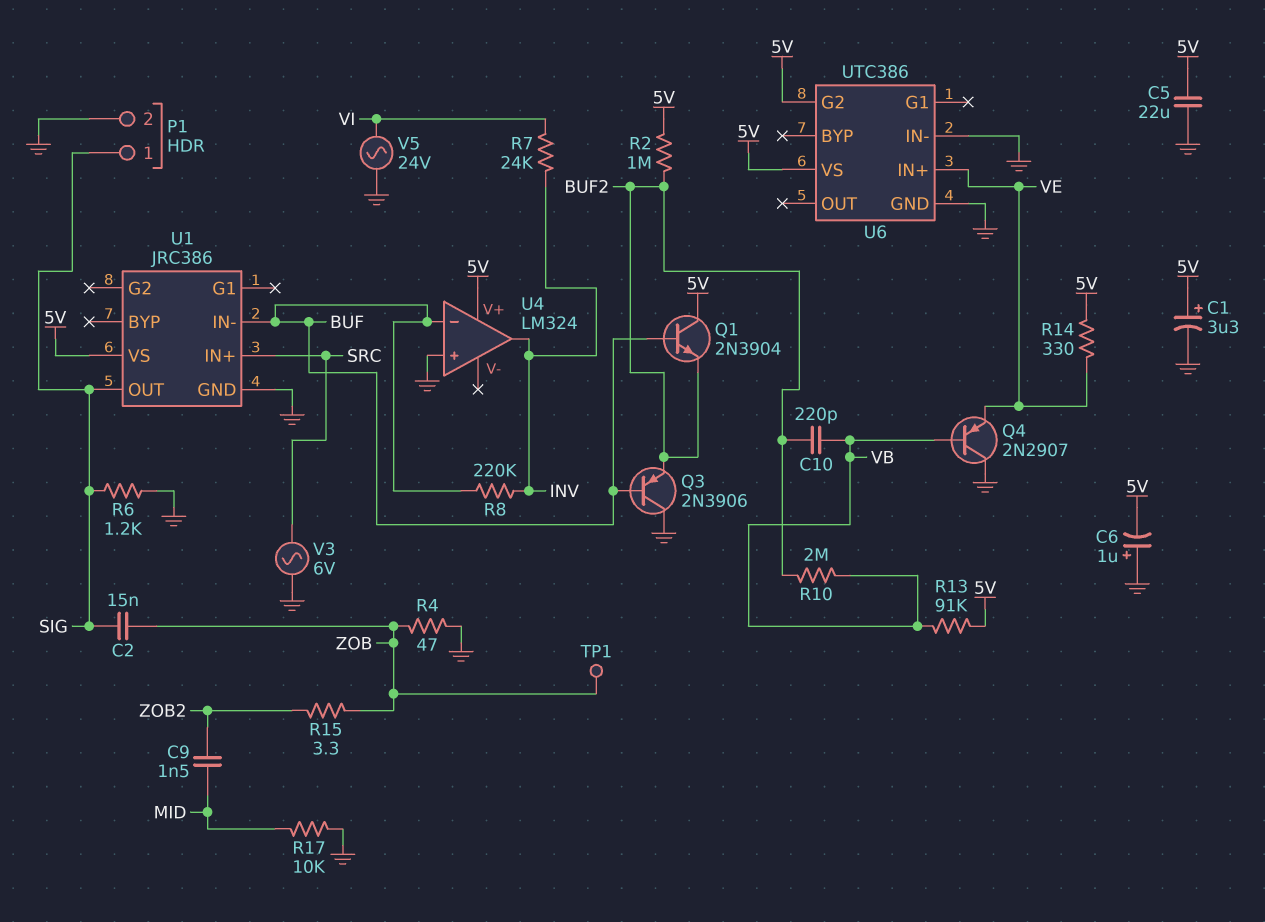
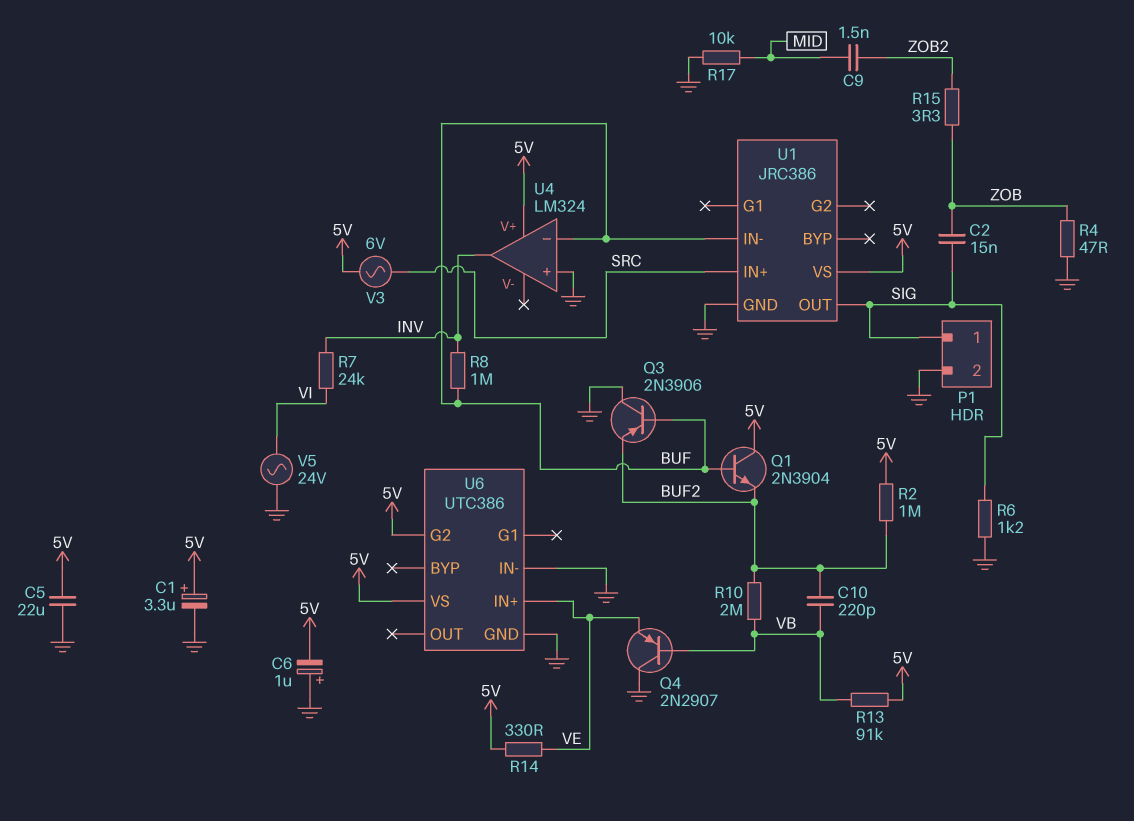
R8: 220k (BUF, INV) -> 1M (BUF, INV)
TP1: test point (ZOB) -> none
V3: AC 6V (GND, SRC) -> AC 6V (5V, SRC)

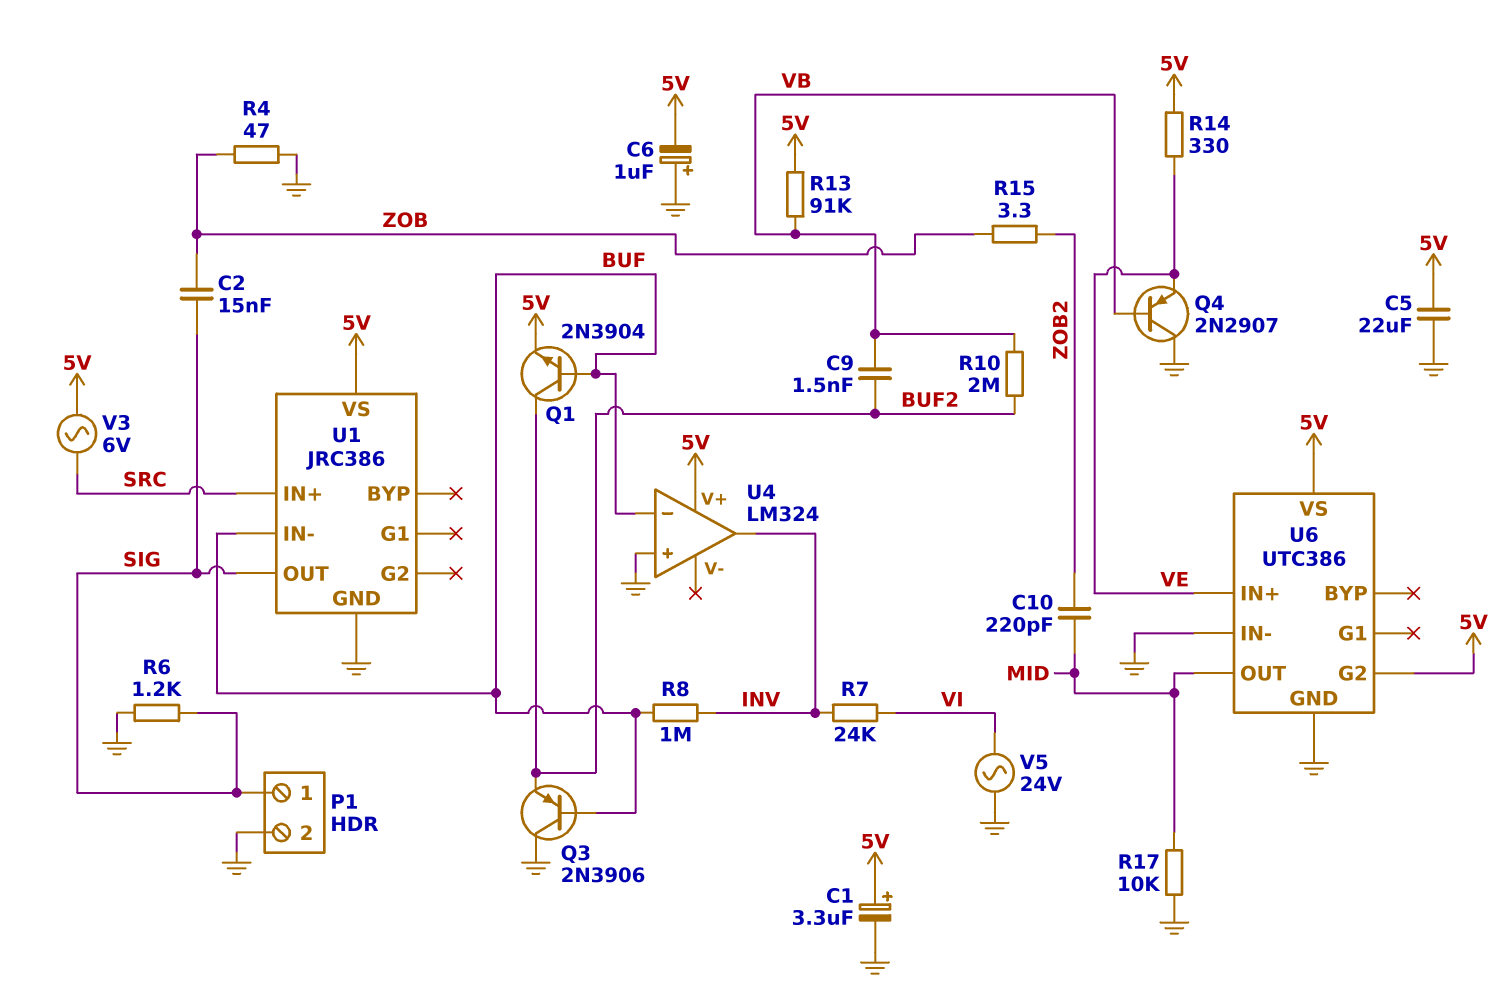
C9: 1.5nF (MID, ZOB2) -> 1.5nF (BUF2, VB)
C10: 220pF (BUF2, VB) -> 220pF (MID, ZOB2)
Q1: NPN 2N3904 (B BUF, C 5V, E BUF2) -> NPN 2N3904 (B BUF, C BUF2, E 5V)
R2: 1M (5V, BUF2) -> none
U6 pin OUT: none -> MID

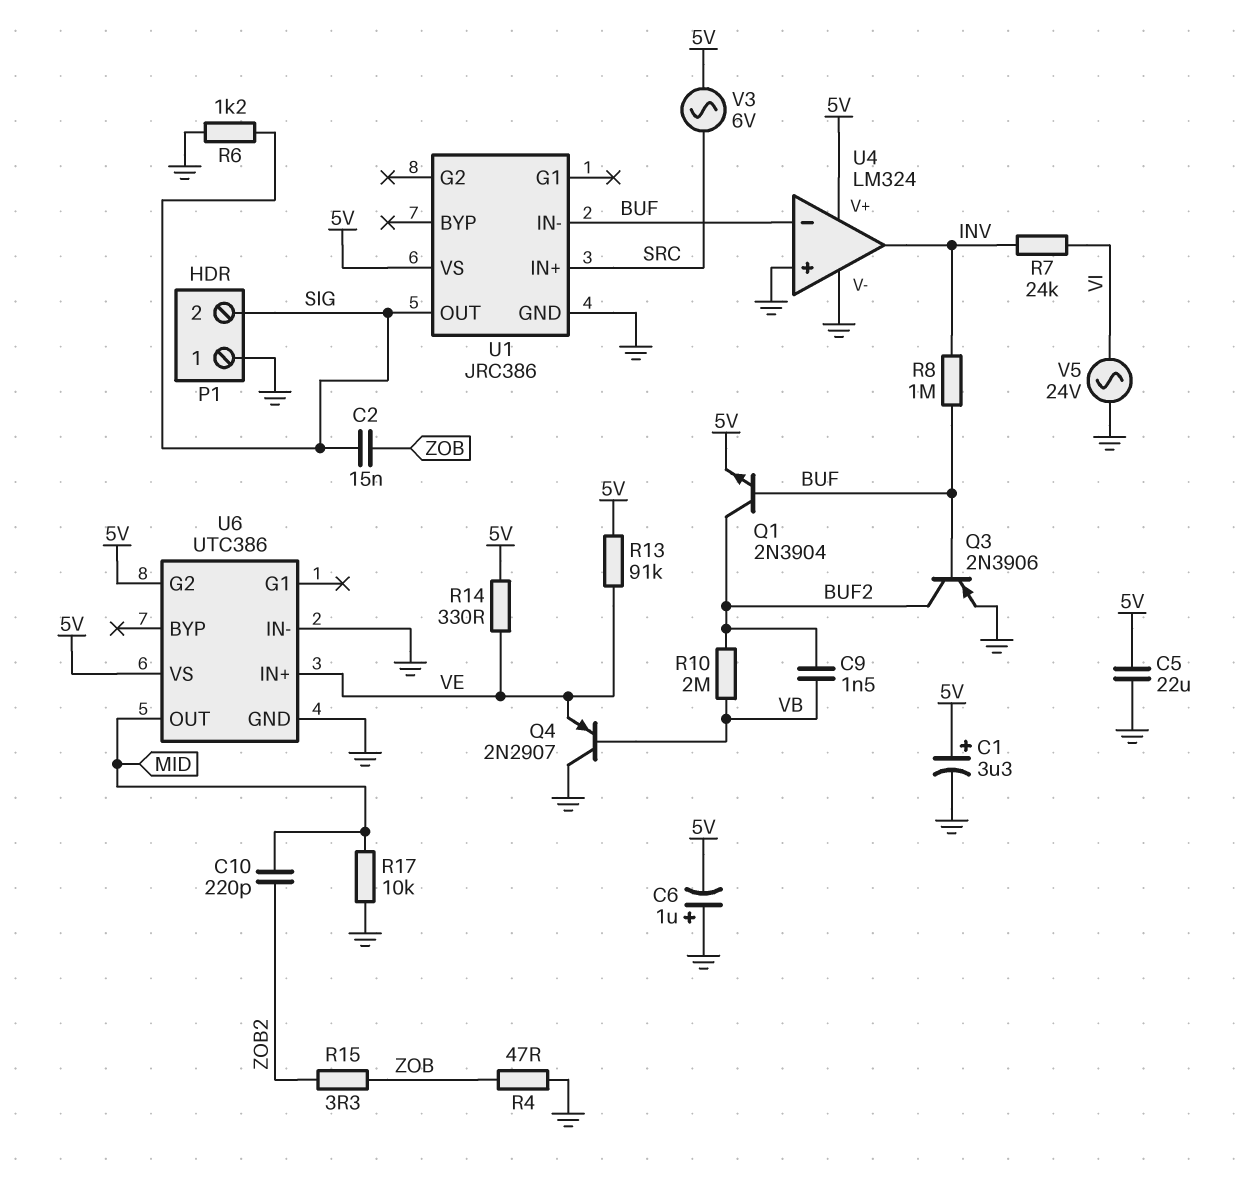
P1 pin 1: SIG -> GND
P1 pin 2: GND -> SIG
Q3: PNP 2N3906 (B BUF, C GND, E BUF2) -> PNP 2N3906 (B BUF, C BUF2, E GND)
R13: 91k (5V, VB) -> 91k (5V, VE)
U4 pin V-: none -> GND

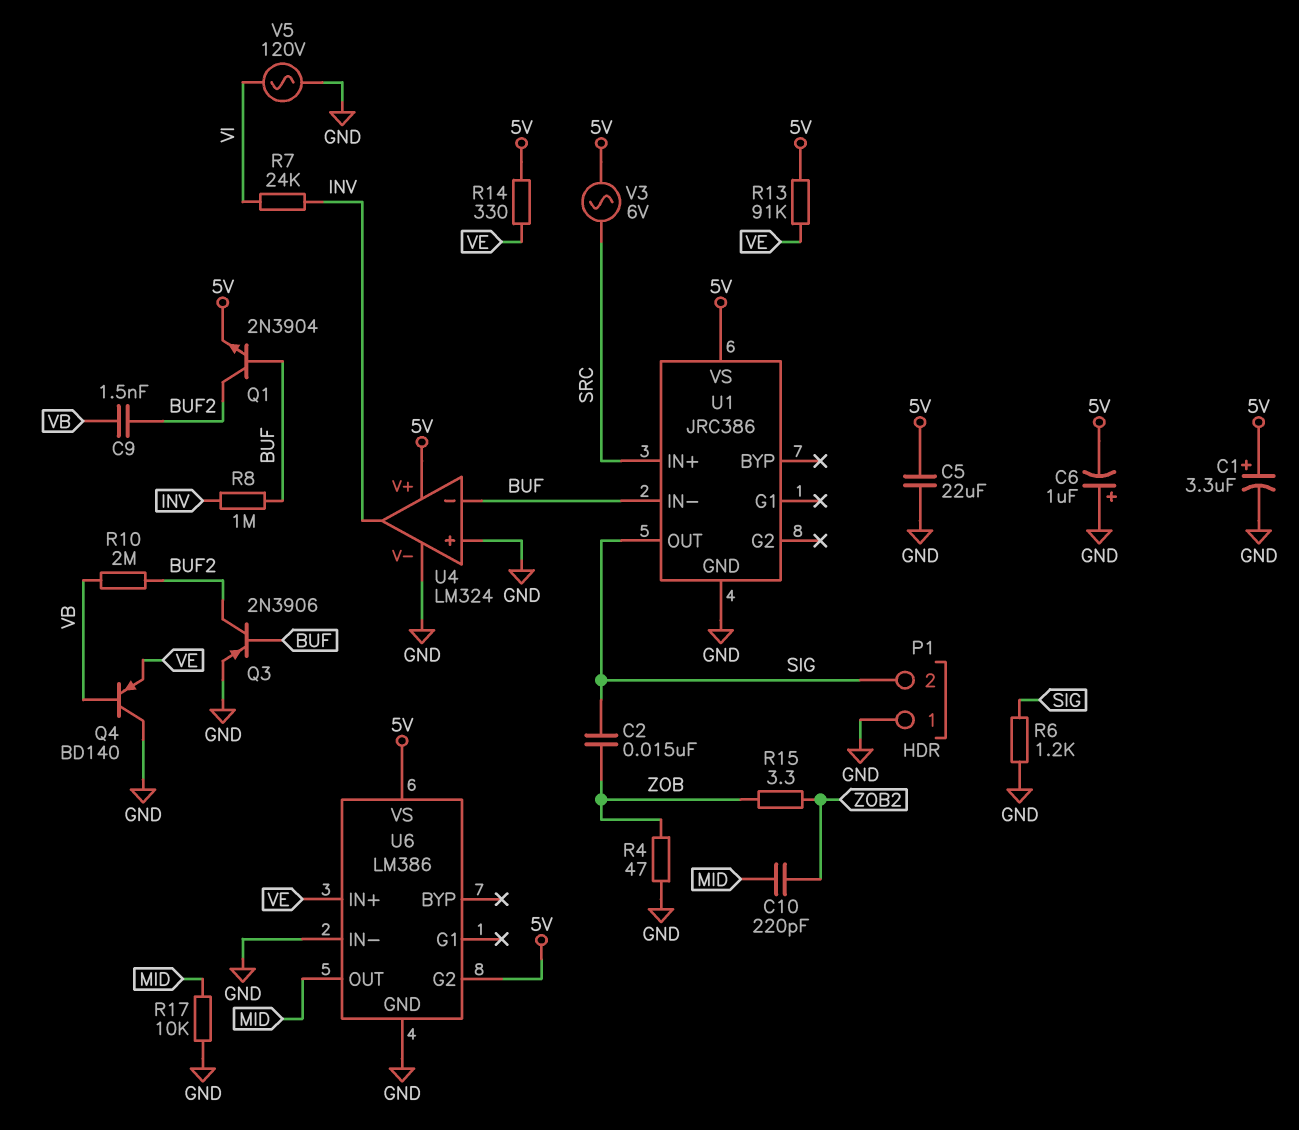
Q4: PNP 2N2907 (B VB, C GND, E VE) -> PNP BD140 (B VB, C GND, E VE)
U6: UTC386 -> LM386
V5: AC 24V (GND, VI) -> AC 120V (GND, VI)

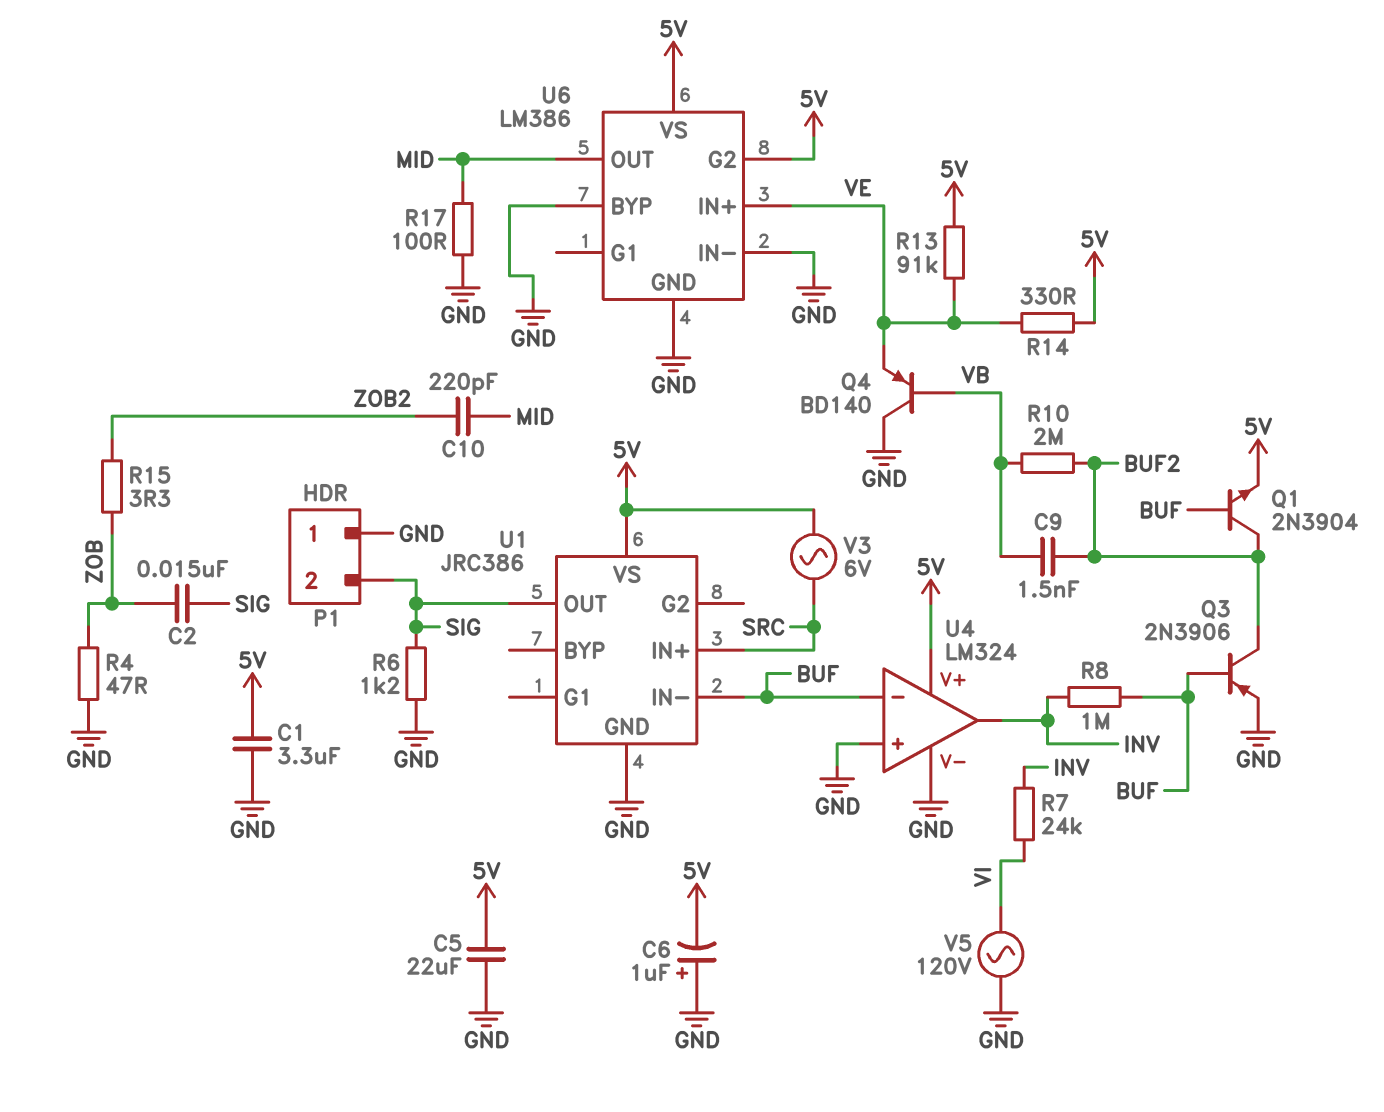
C1: 3.3uF (plus 5V, minus GND) -> 3.3uF (5V, GND)
R17: 10k (GND, MID) -> 100 (GND, MID)
U6 pin BYP: none -> GND

